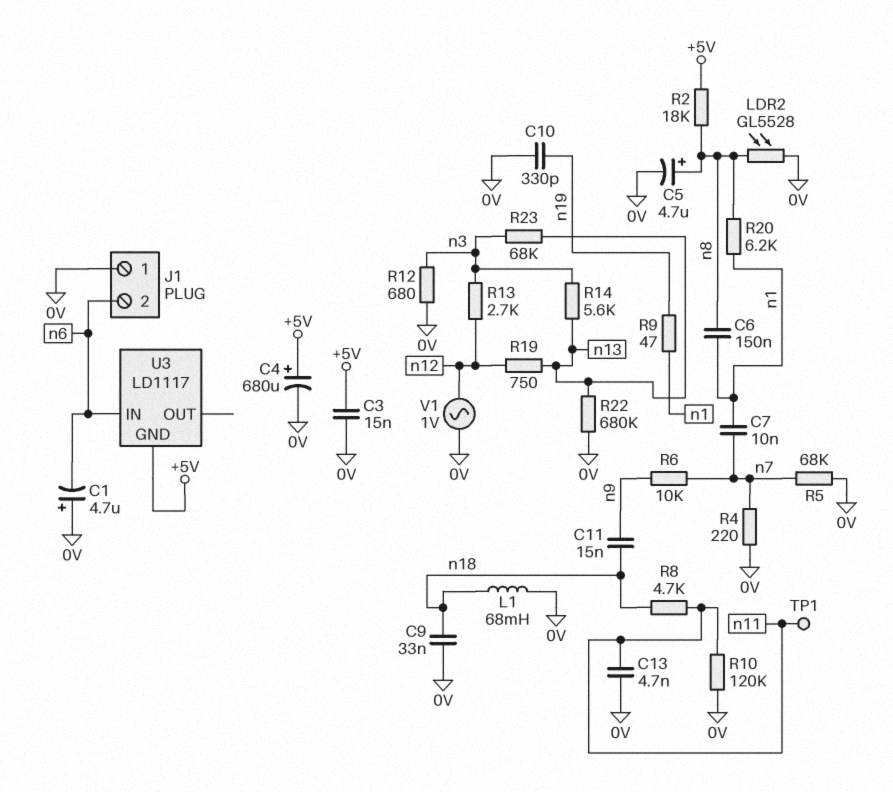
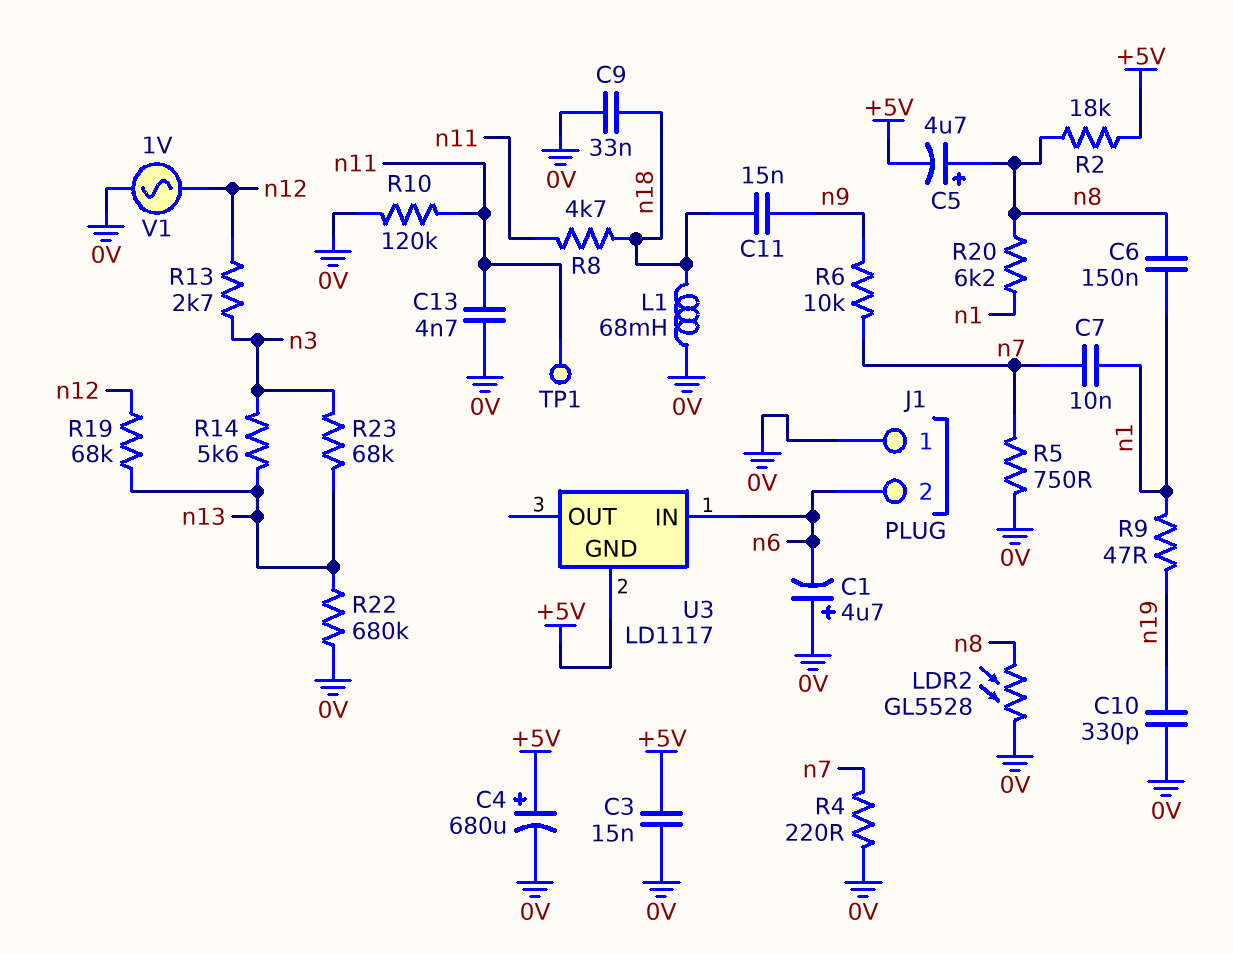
C5: 4.7uF (plus n8, minus 0V) -> 4.7uF (plus n8, minus +5V)
R5: 68k (0V, n7) -> 750 (0V, n7)
R12: 680 (0V, n3) -> none
R19: 750 (n12, n13) -> 68k (n12, n13)

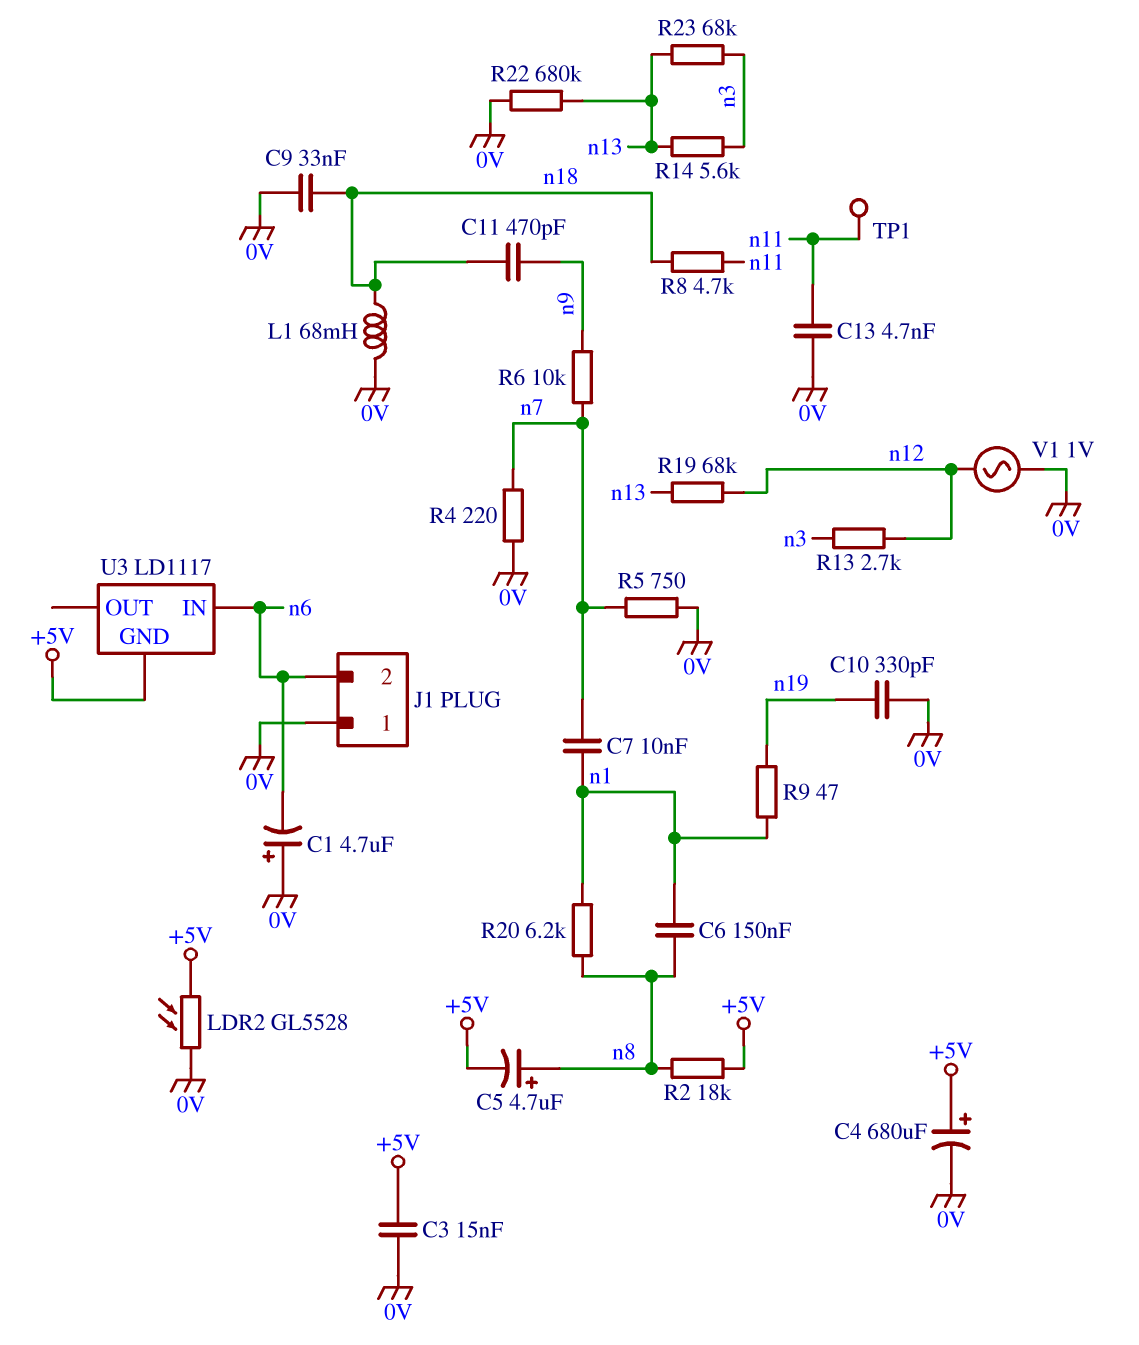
C11: 15nF (n9, n18) -> 470pF (n9, n18)
LDR2: GL5528 (0V, n8) -> GL5528 (+5V, 0V)
R10: 120k (0V, n11) -> none

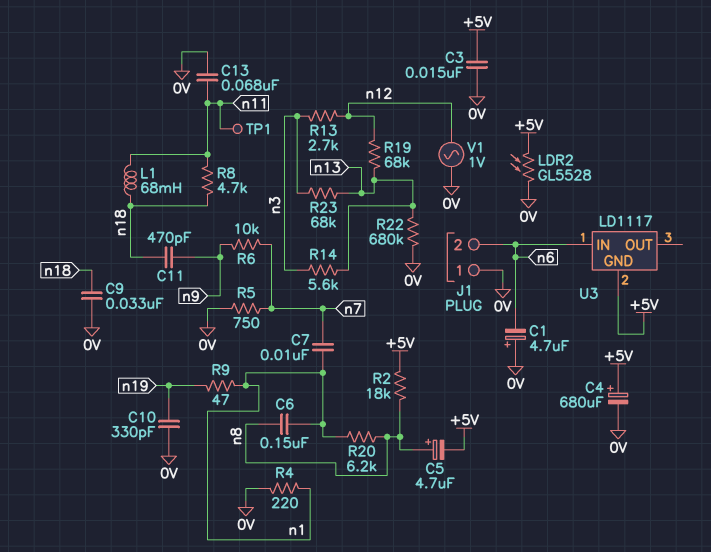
C13: 4.7nF (0V, n11) -> 68nF (0V, n11)
L1: 68mH (0V, n18) -> 68mH (n11, n18)
R4: 220 (0V, n7) -> 220 (0V, n1)

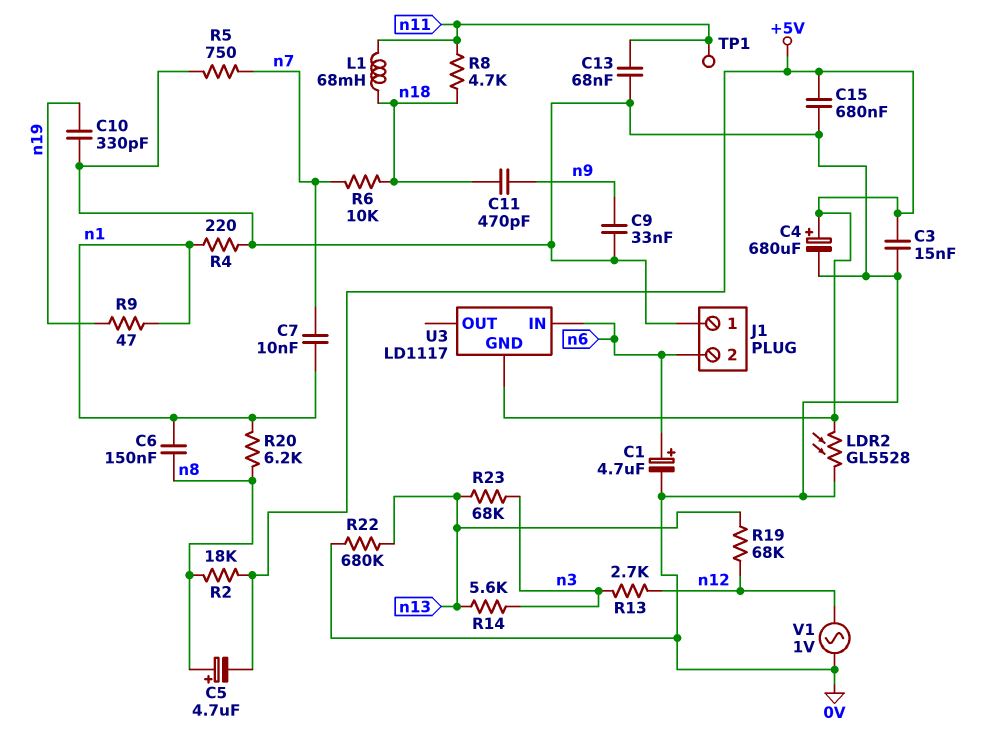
C1: 4.7uF (plus 0V, minus n6) -> 4.7uF (plus n6, minus 0V)
C9: 33nF (0V, n18) -> 33nF (0V, n9)
C15: none -> 680nF (+5V, 0V)
R6: 10k (n7, n9) -> 10k (n7, n18)

